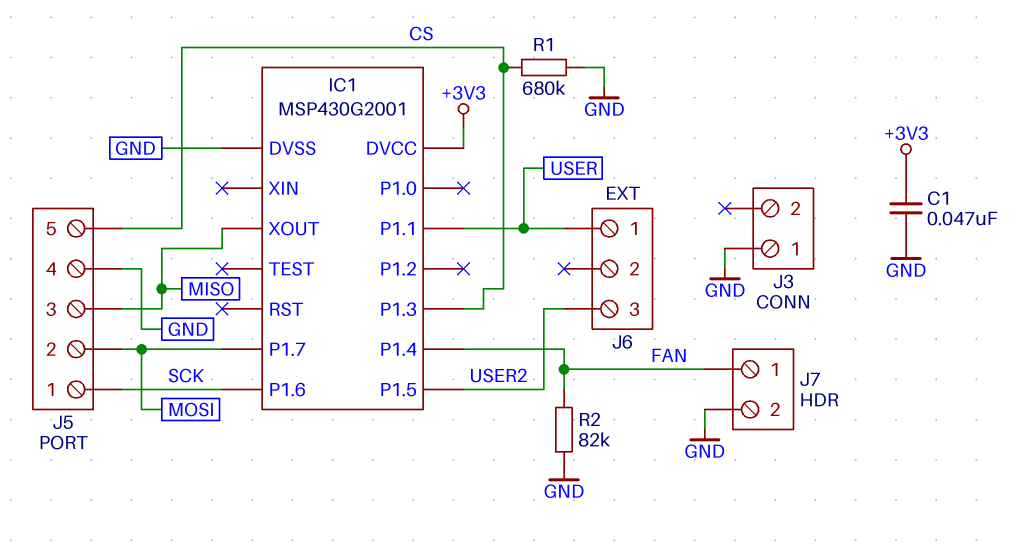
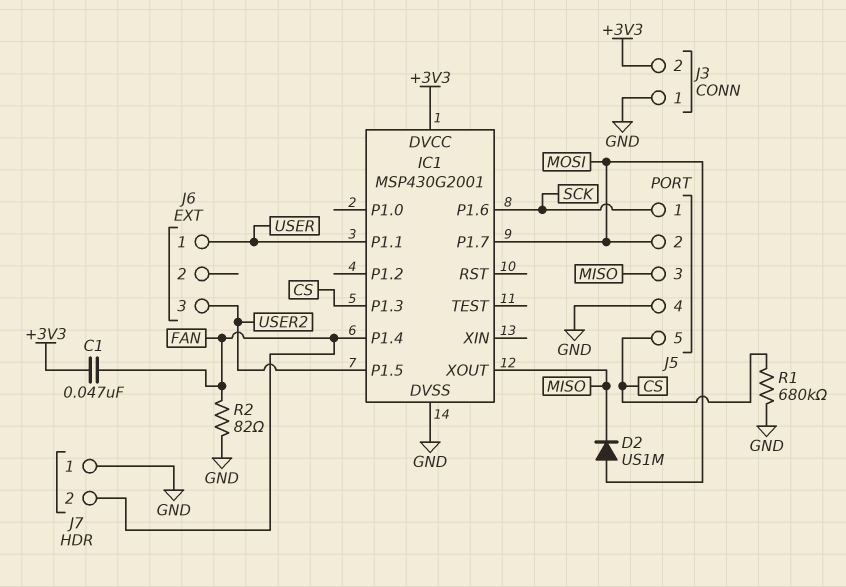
C1: 47nF (+3V3, GND) -> 47nF (+3V3, FAN)
D2: none -> diode US1M (A MOSI, K MISO)
J3 pin 2: none -> +3V3
J7 pin 1: FAN -> GND
J7 pin 2: GND -> FAN
R2: 82k (FAN, GND) -> 82 (FAN, GND)

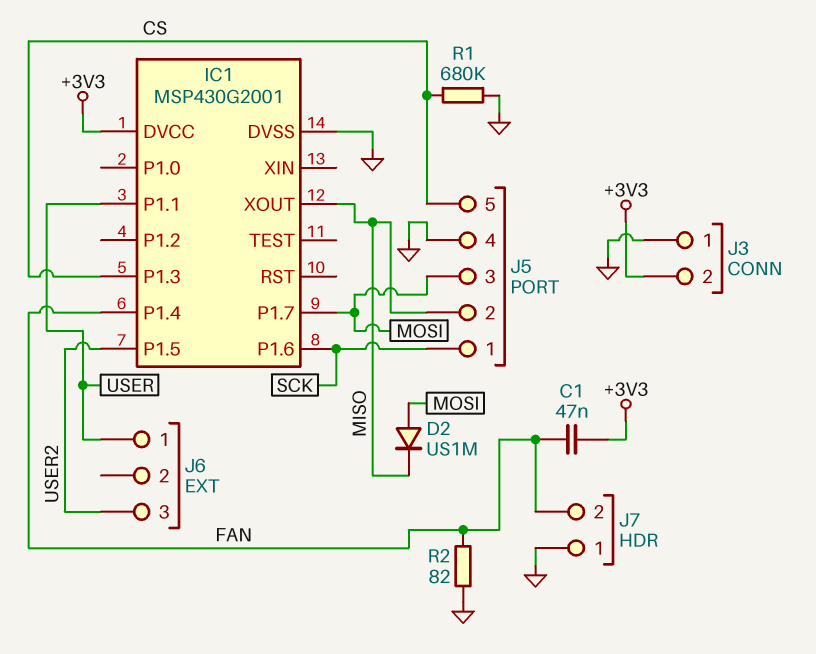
J5 pin 2: MOSI -> MISO
J5 pin 3: MISO -> MOSI

